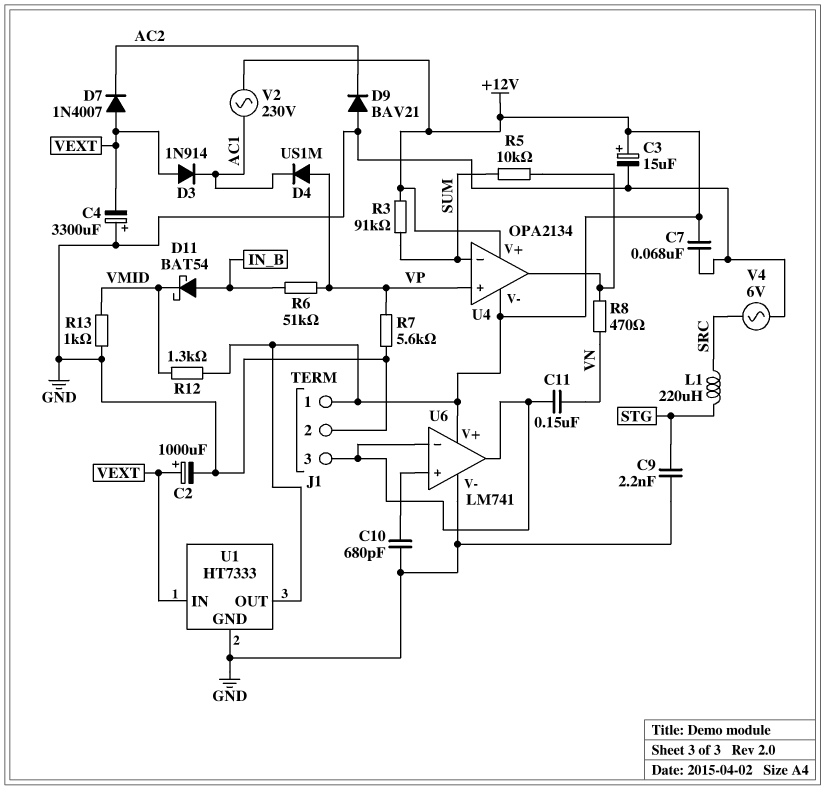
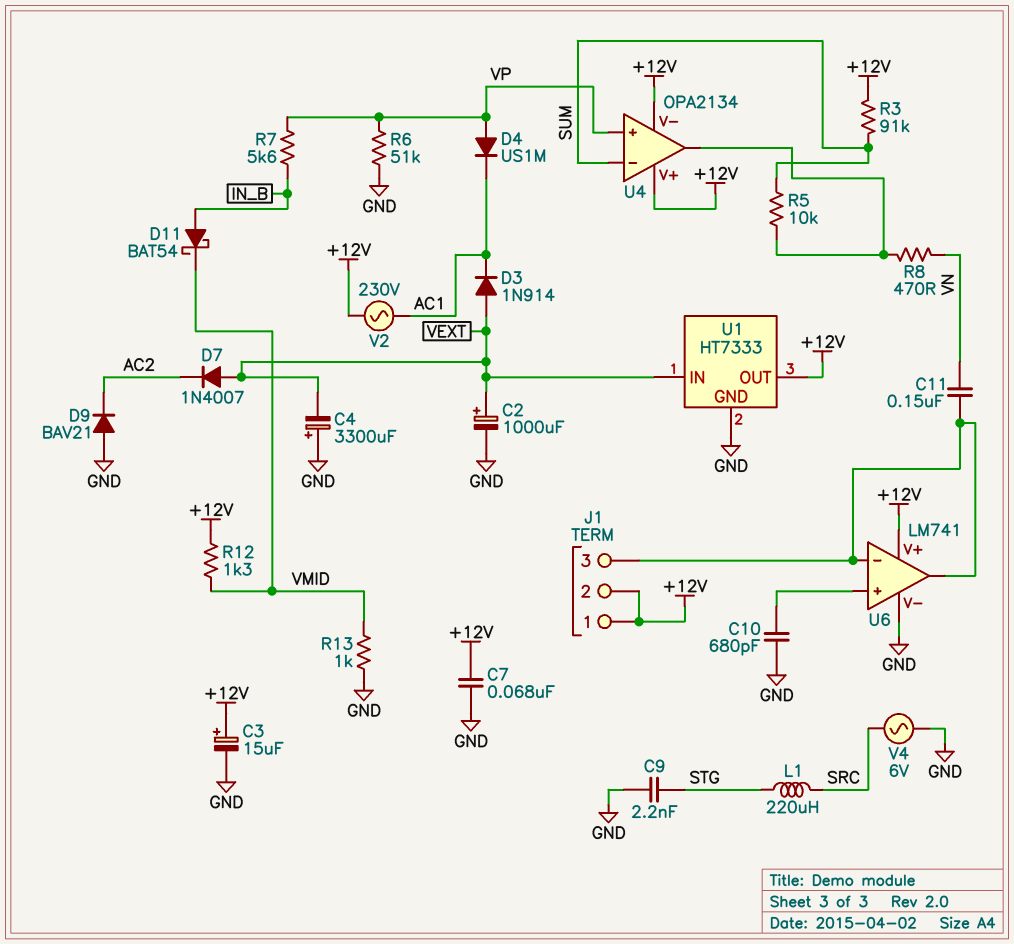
J1 pin 2: GND -> +12V
R6: 51k (IN_B, VP) -> 51k (GND, VP)
R7: 5.6k (GND, VP) -> 5.6k (IN_B, VP)

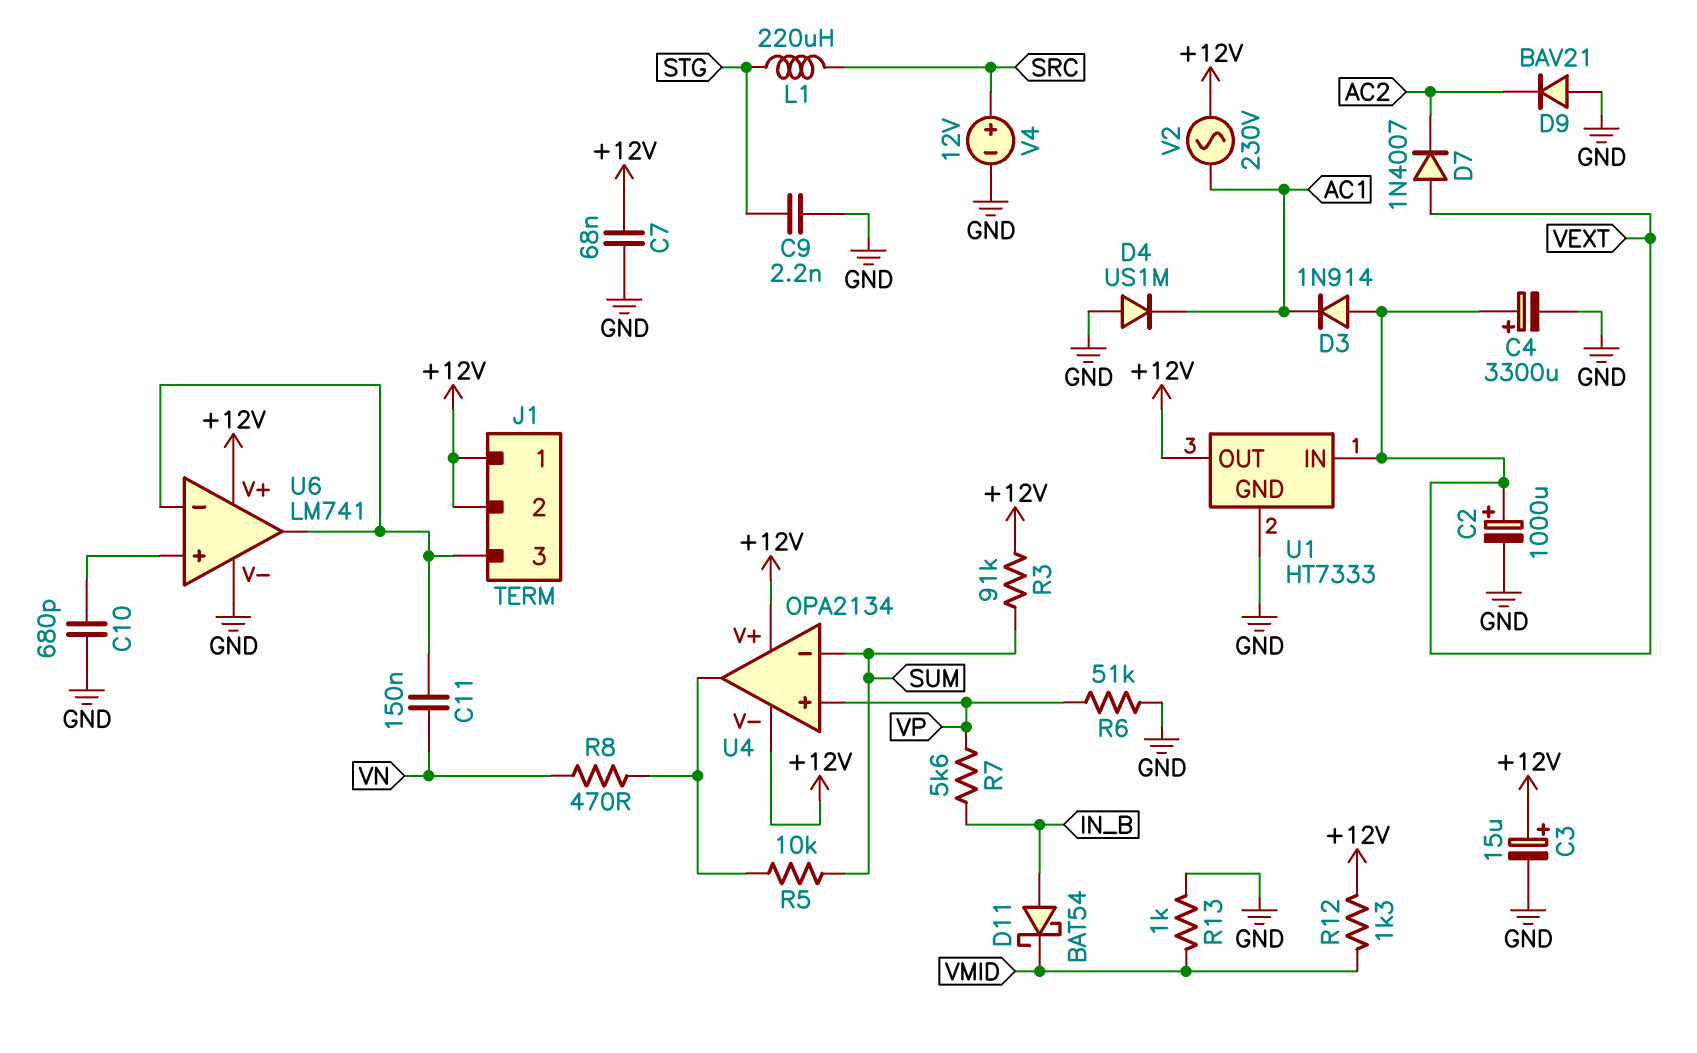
C4: 3300uF (plus GND, minus VEXT) -> 3300uF (plus VEXT, minus GND)
D4: diode US1M (A VP, K AC1) -> diode US1M (A GND, K AC1)
V4: AC 6V (GND, SRC) -> 12V (plus SRC, minus GND)

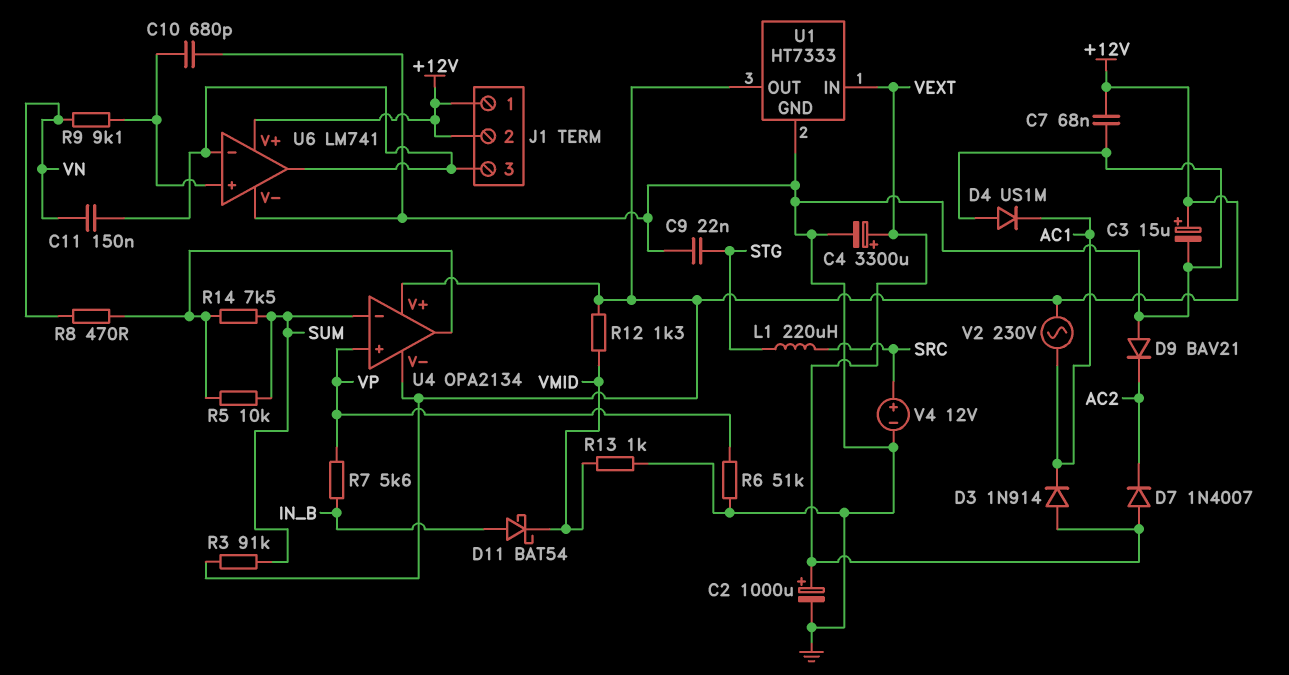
C9: 2.2nF (GND, STG) -> 22nF (GND, STG)
R9: none -> 9.1k (U6/in+, VN)
R14: none -> 7.5k (SUM, U4/out)

